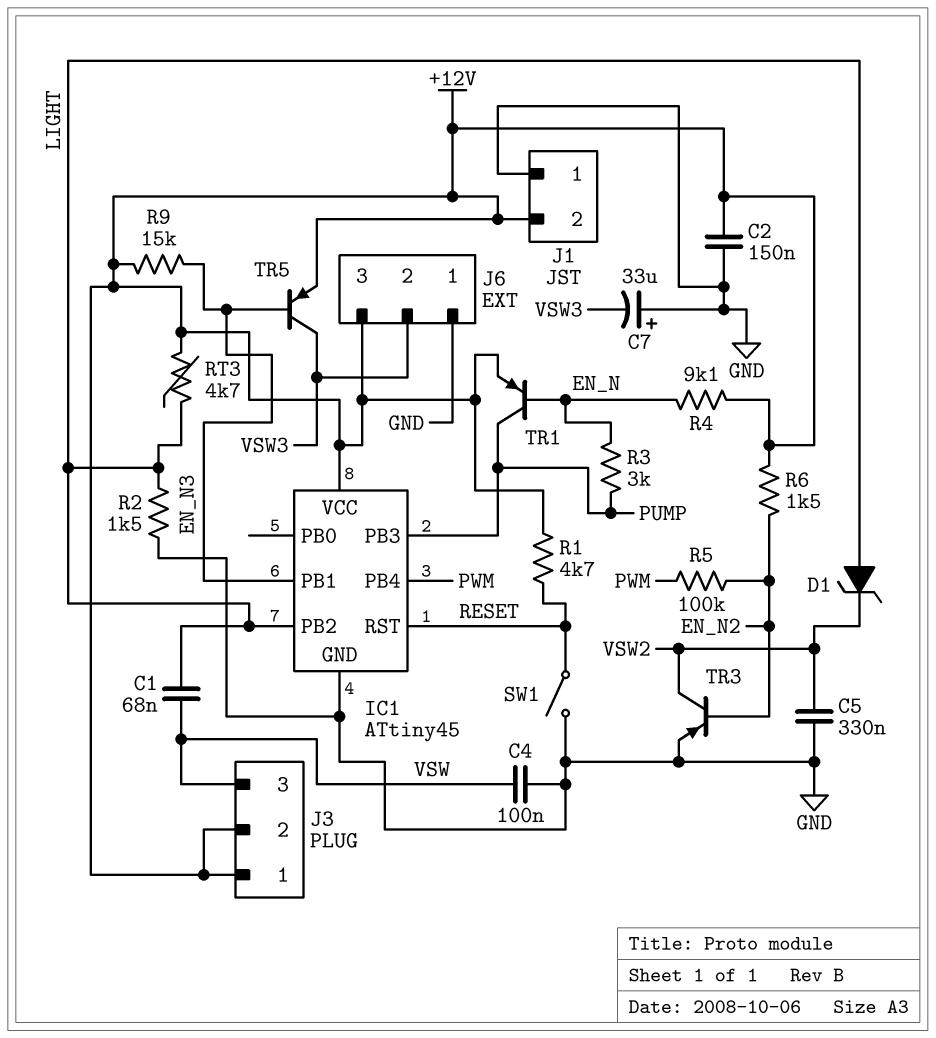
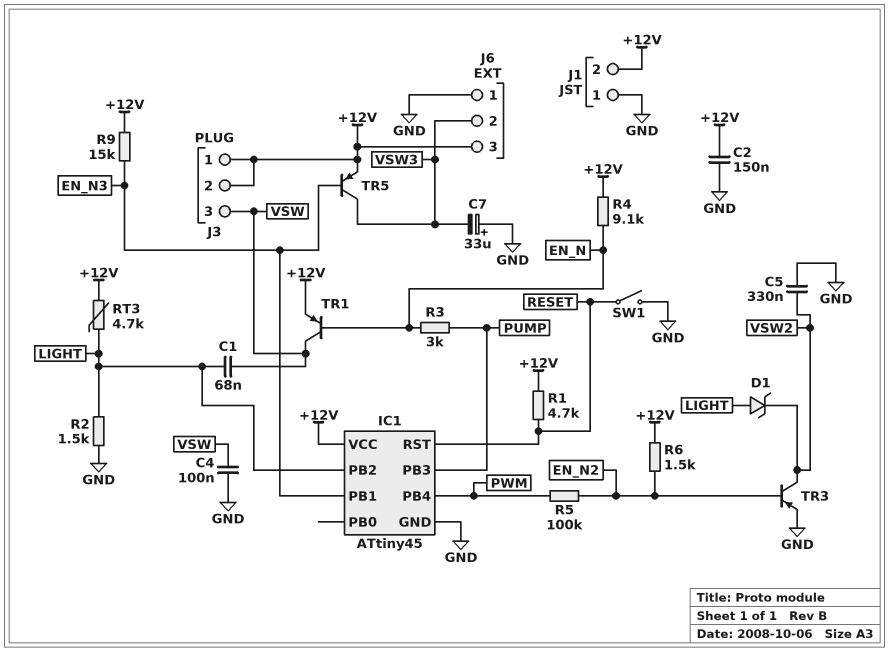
TR1: PNP (B EN_N, C PUMP, E +12V) -> PNP (B EN_N, C VSW, E +12V)

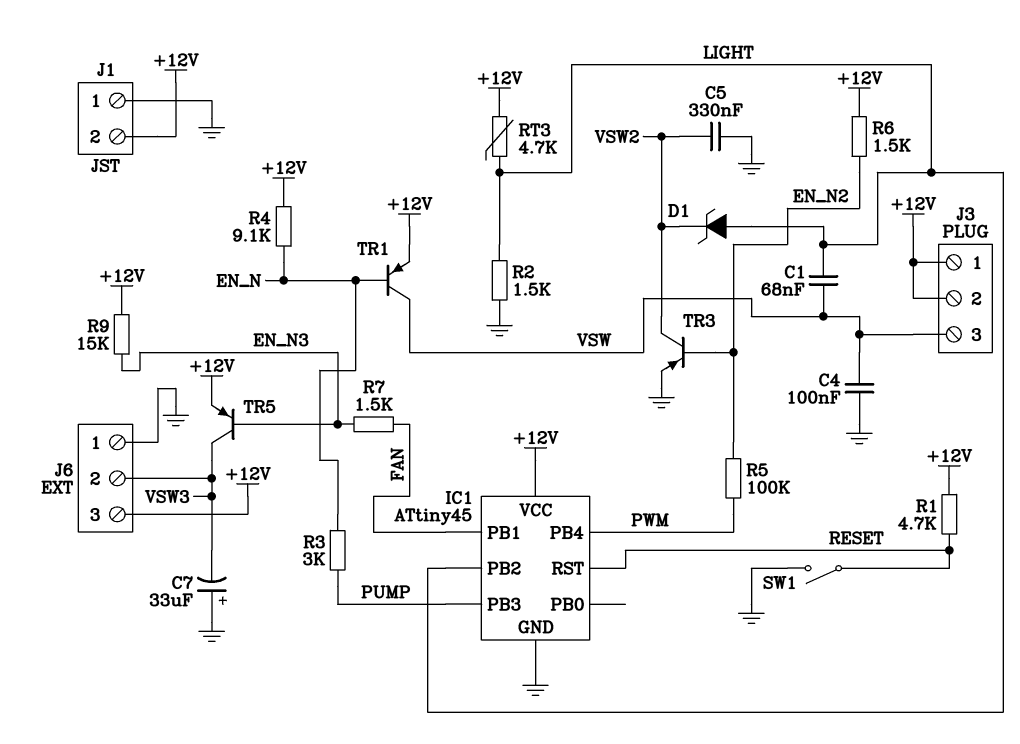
C2: 150nF (+12V, GND) -> none
IC1 pin PB1: EN_N3 -> FAN
R7: none -> 1.5k (EN_N3, FAN)

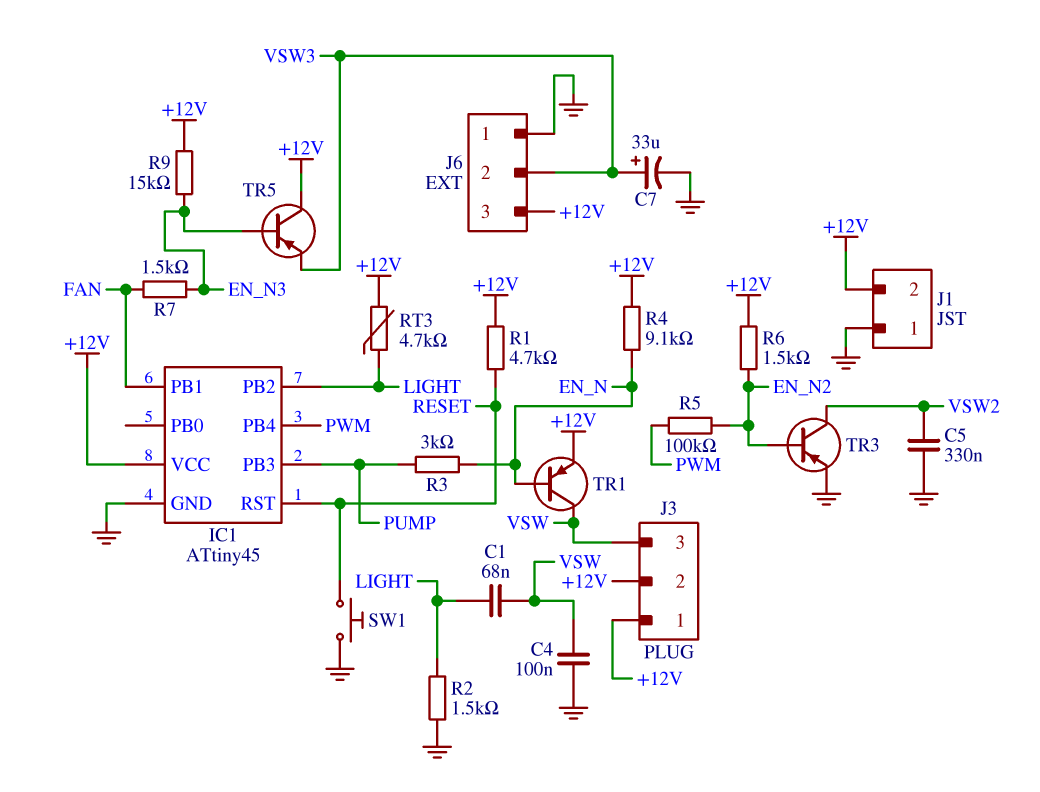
C7: 33uF (plus GND, minus VSW3) -> 33uF (plus VSW3, minus GND)
D1: zener (A LIGHT, K VSW2) -> none
SW1: switch (GND, RESET) -> button (GND, RESET)
TR5: PNP (B EN_N3, C VSW3, E +12V) -> PNP (B EN_N3, C +12V, E VSW3)

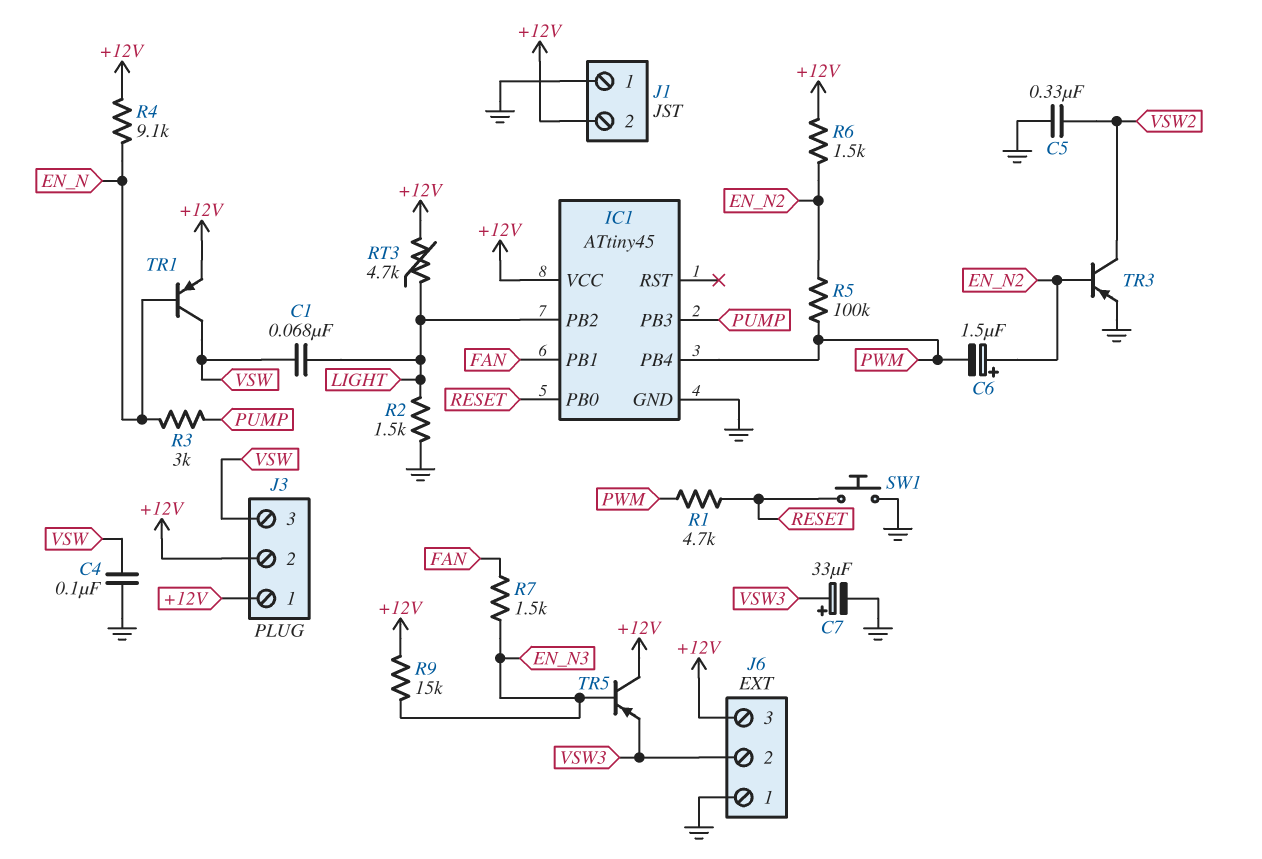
C6: none -> 1.5uF (plus EN_N2, minus PWM)
IC1 pin PB0: none -> RESET
IC1 pin RST: RESET -> none
R1: 4.7k (+12V, RESET) -> 4.7k (PWM, RESET)

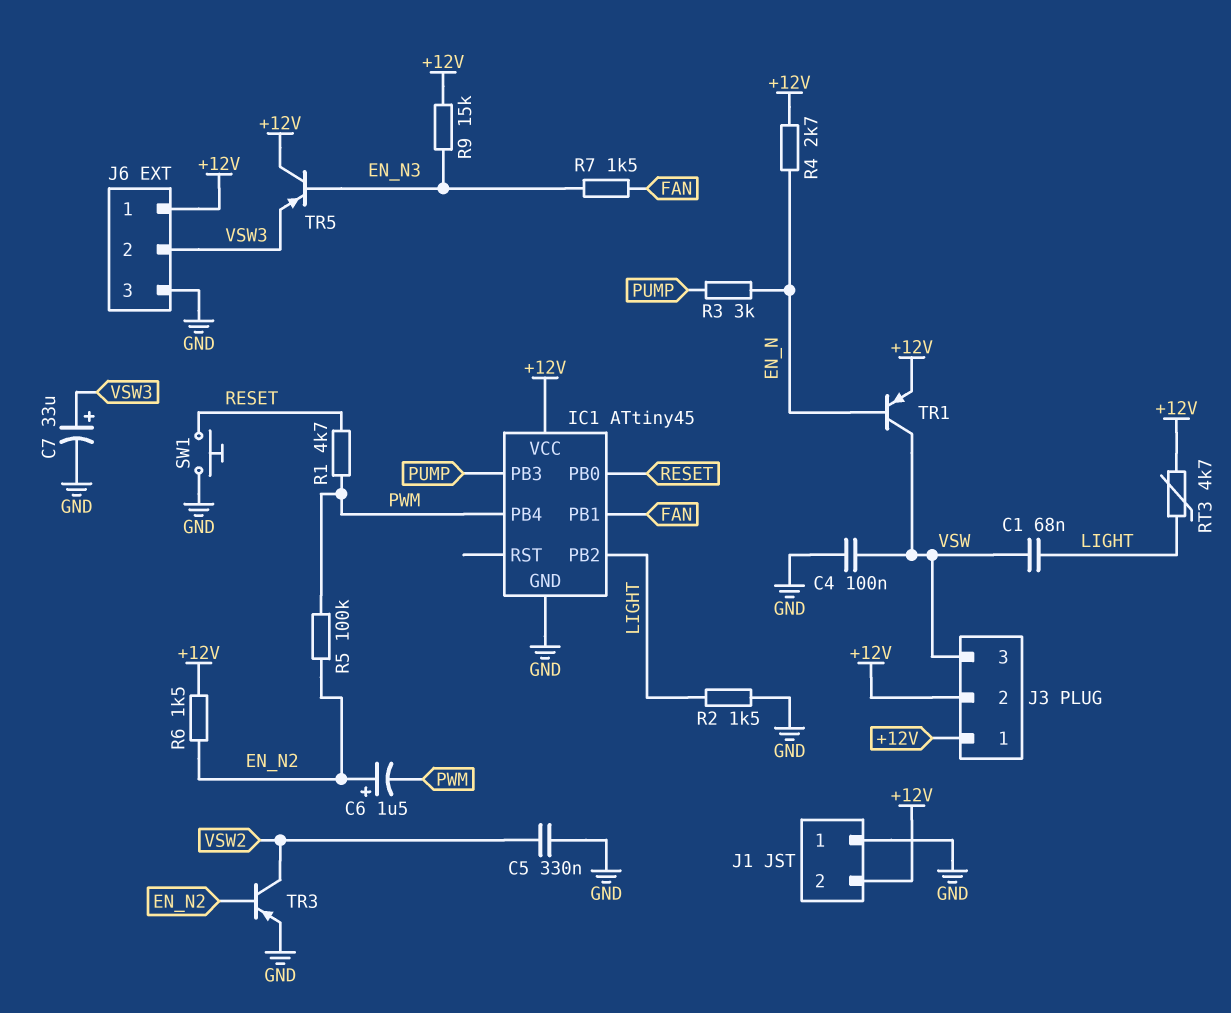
J6 pin 1: GND -> +12V
J6 pin 3: +12V -> GND
R4: 9.1k (+12V, EN_N) -> 2.7k (+12V, EN_N)

